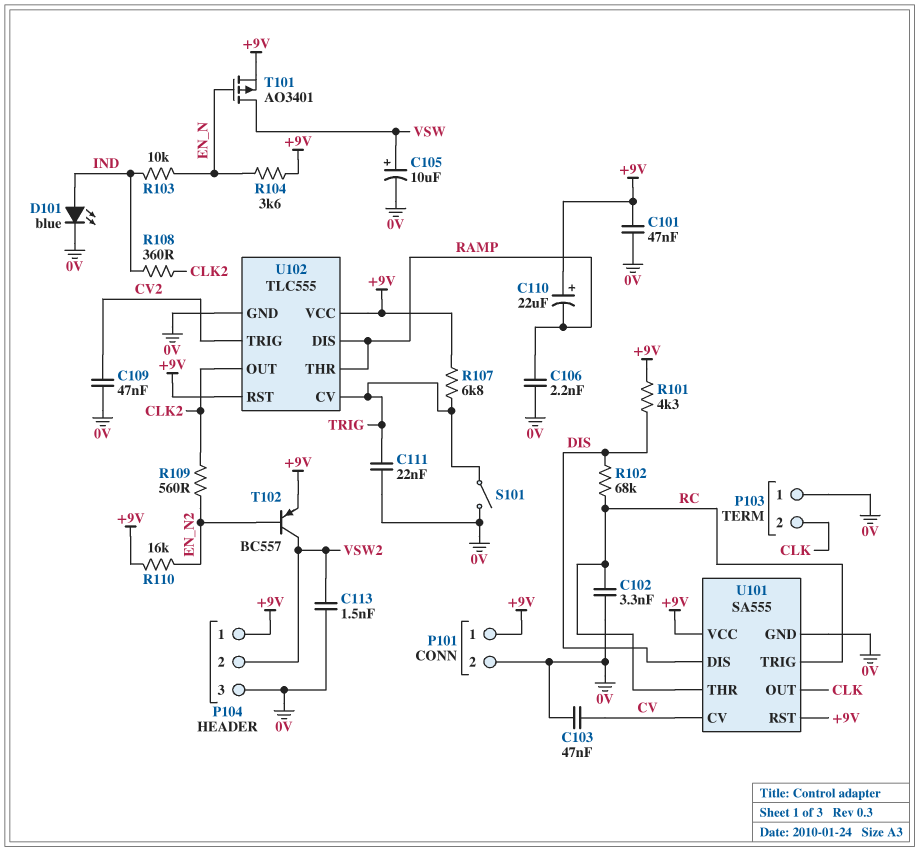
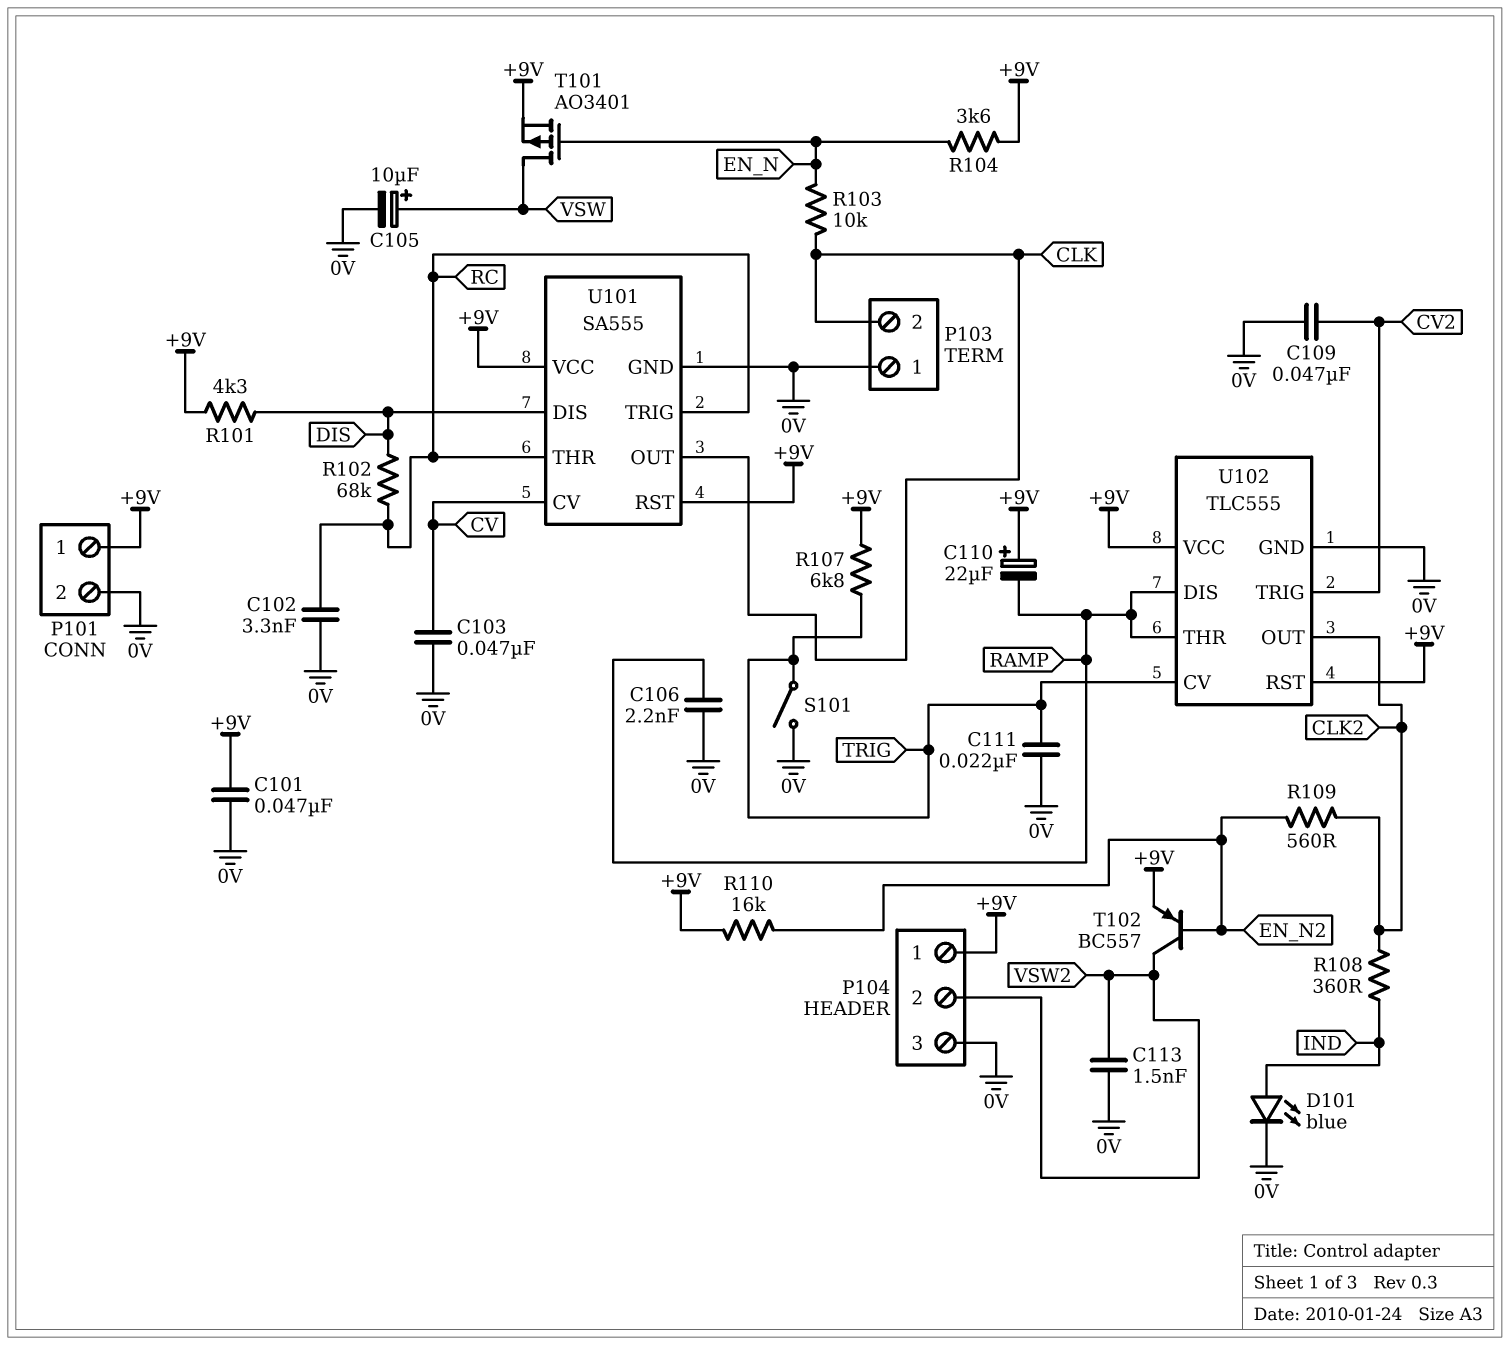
R103: 10k (EN_N, IND) -> 10k (CLK, EN_N)

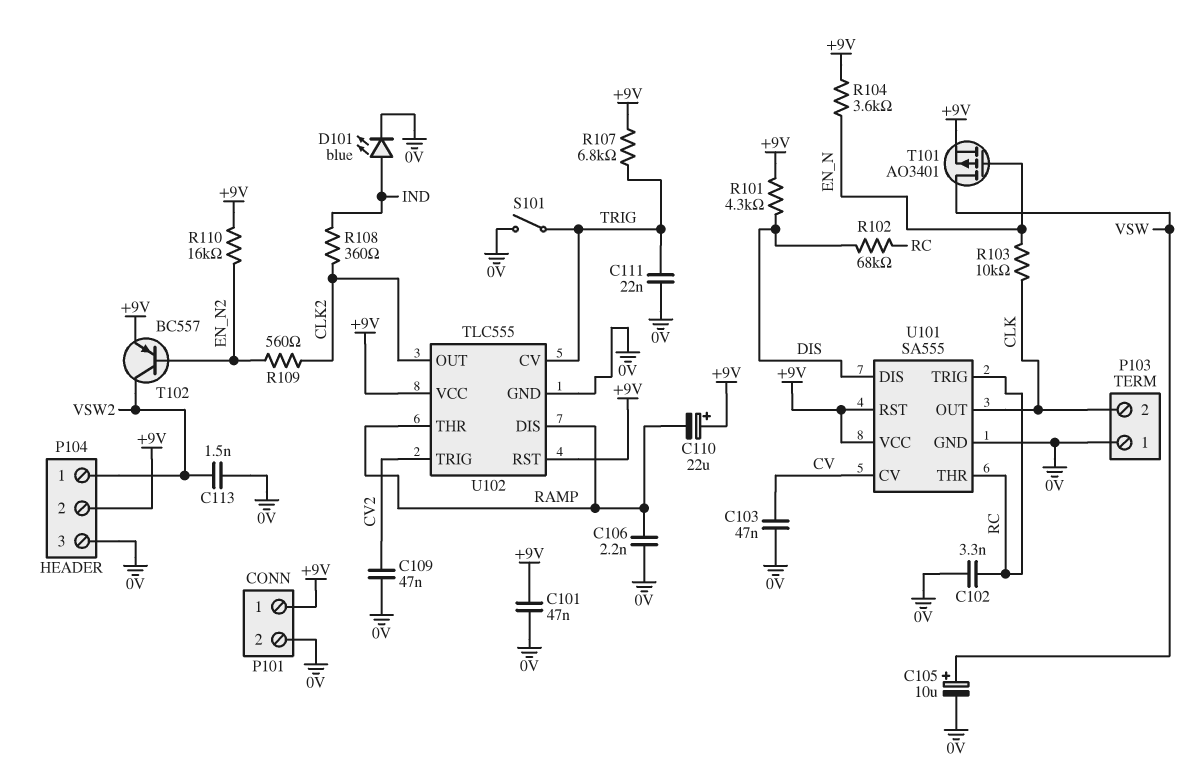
P104 pin 1: +9V -> VSW2
P104 pin 2: VSW2 -> +9V

